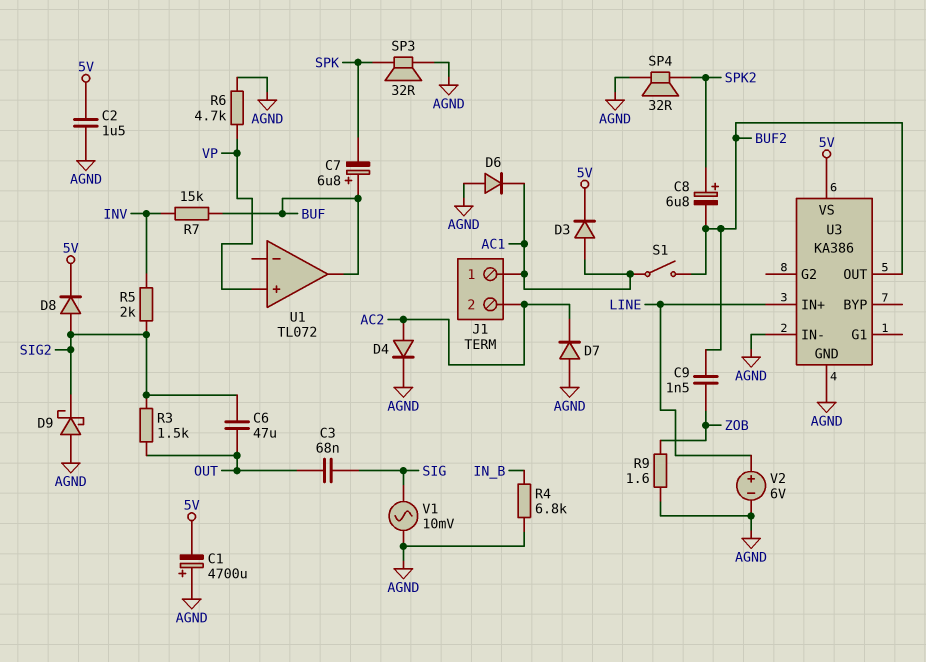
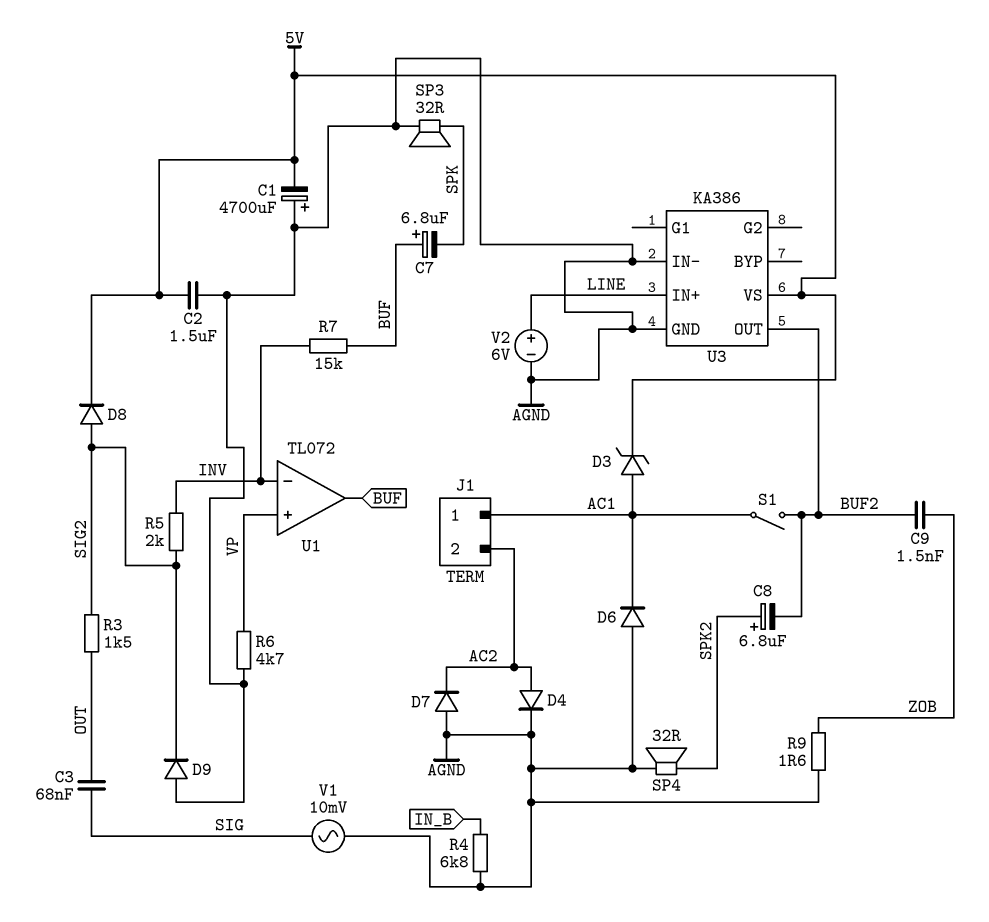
C6: 47uF (OUT, SIG2) -> none
D3: diode (A AC1, K 5V) -> zener (A AC1, K 5V)
D9: schottky (A AGND, K SIG2) -> diode (A AGND, K SIG2)
U1 pin in-: none -> INV

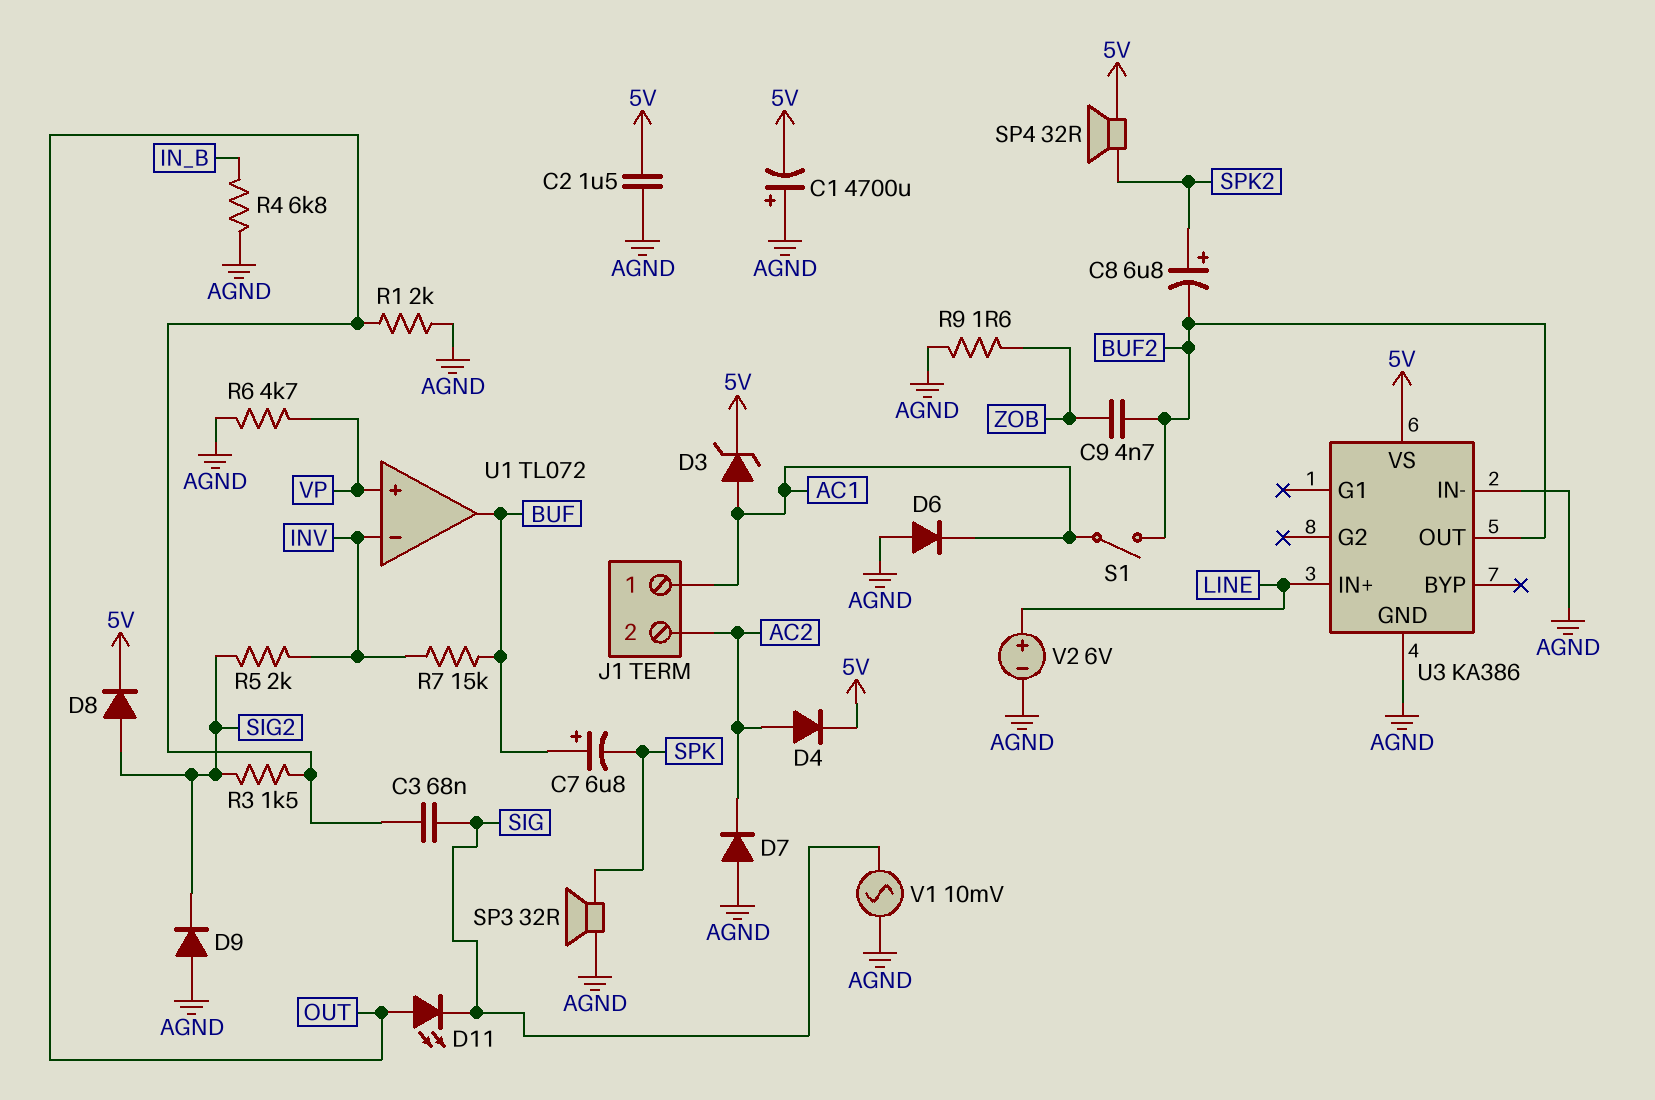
C9: 1.5nF (BUF2, ZOB) -> 4.7nF (BUF2, ZOB)
D4: diode (A AC2, K AGND) -> diode (A AC2, K 5V)
D11: none -> LED (A OUT, K SIG)
R1: none -> 2k (AGND, OUT)
SP4: speaker 32R (AGND, SPK2) -> speaker 32R (5V, SPK2)

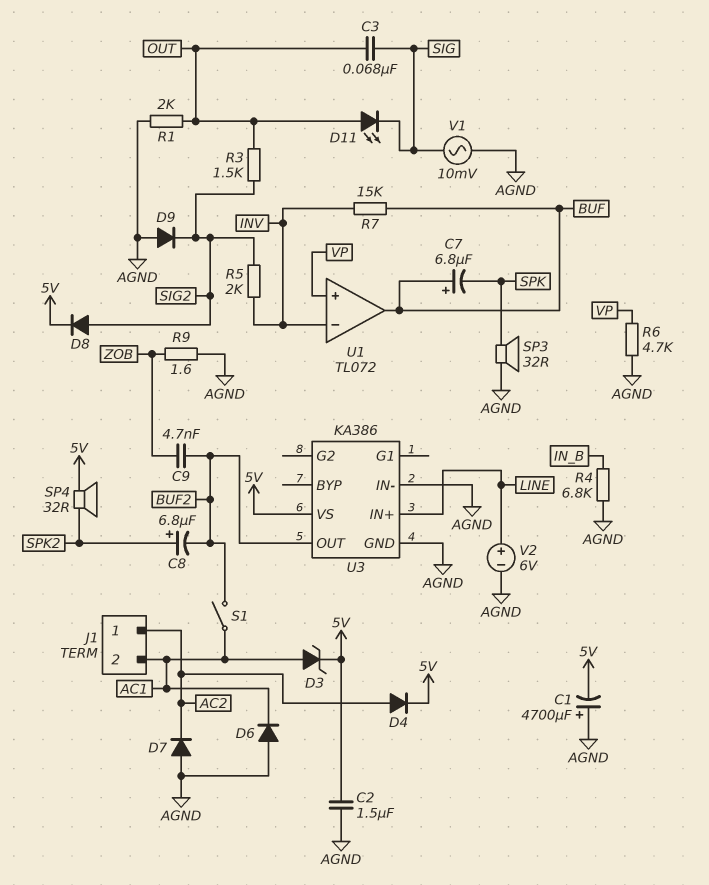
J1 pin 1: AC1 -> AC2
J1 pin 2: AC2 -> AC1

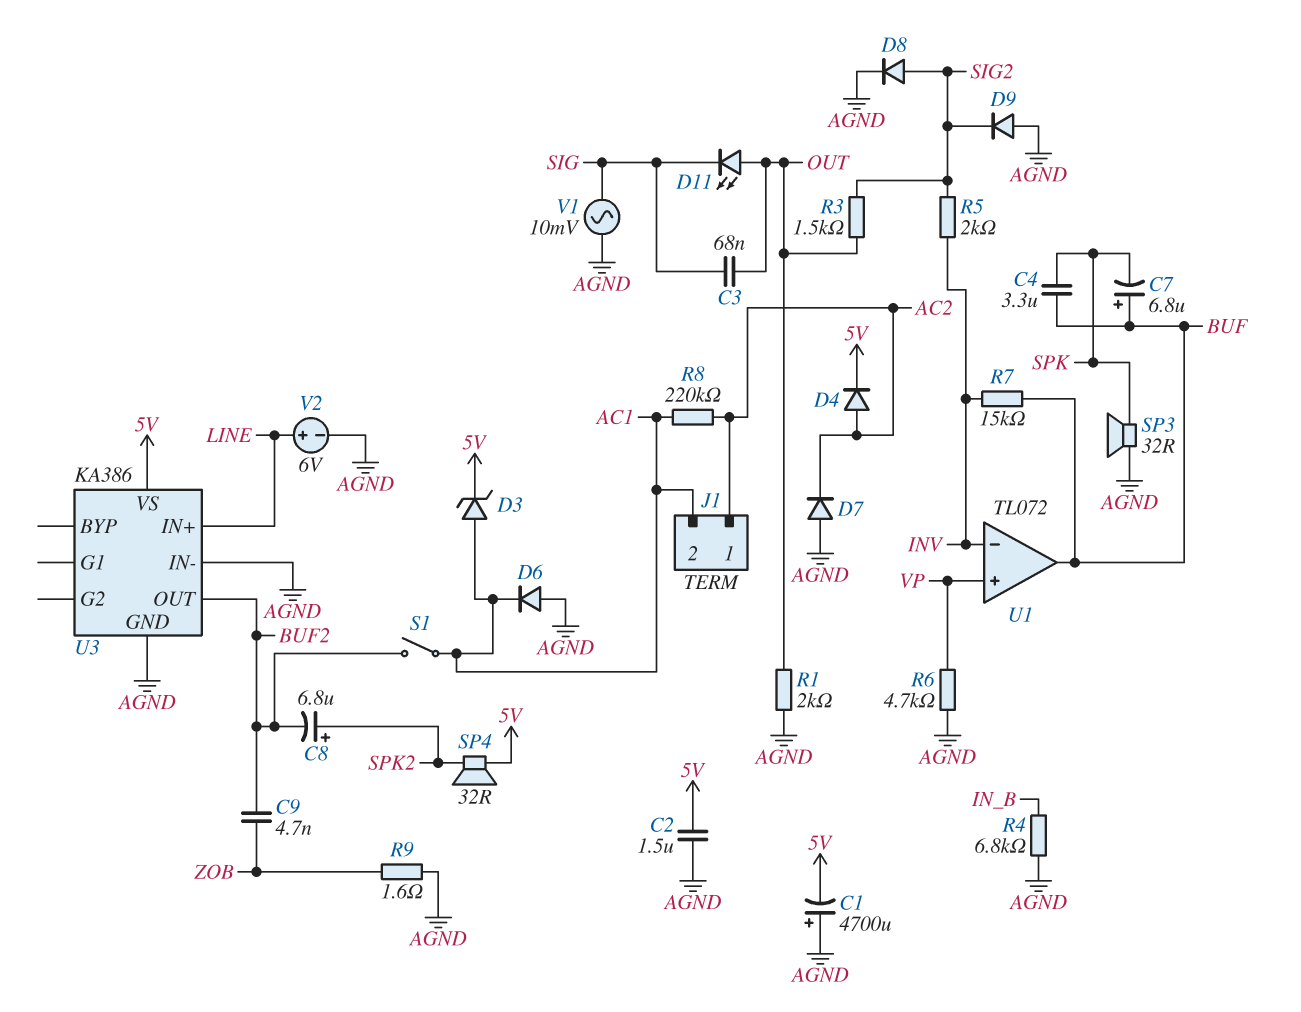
C4: none -> 3.3uF (BUF, SPK)
D8: diode (A SIG2, K 5V) -> diode (A SIG2, K AGND)
R8: none -> 220k (AC1, AC2)

